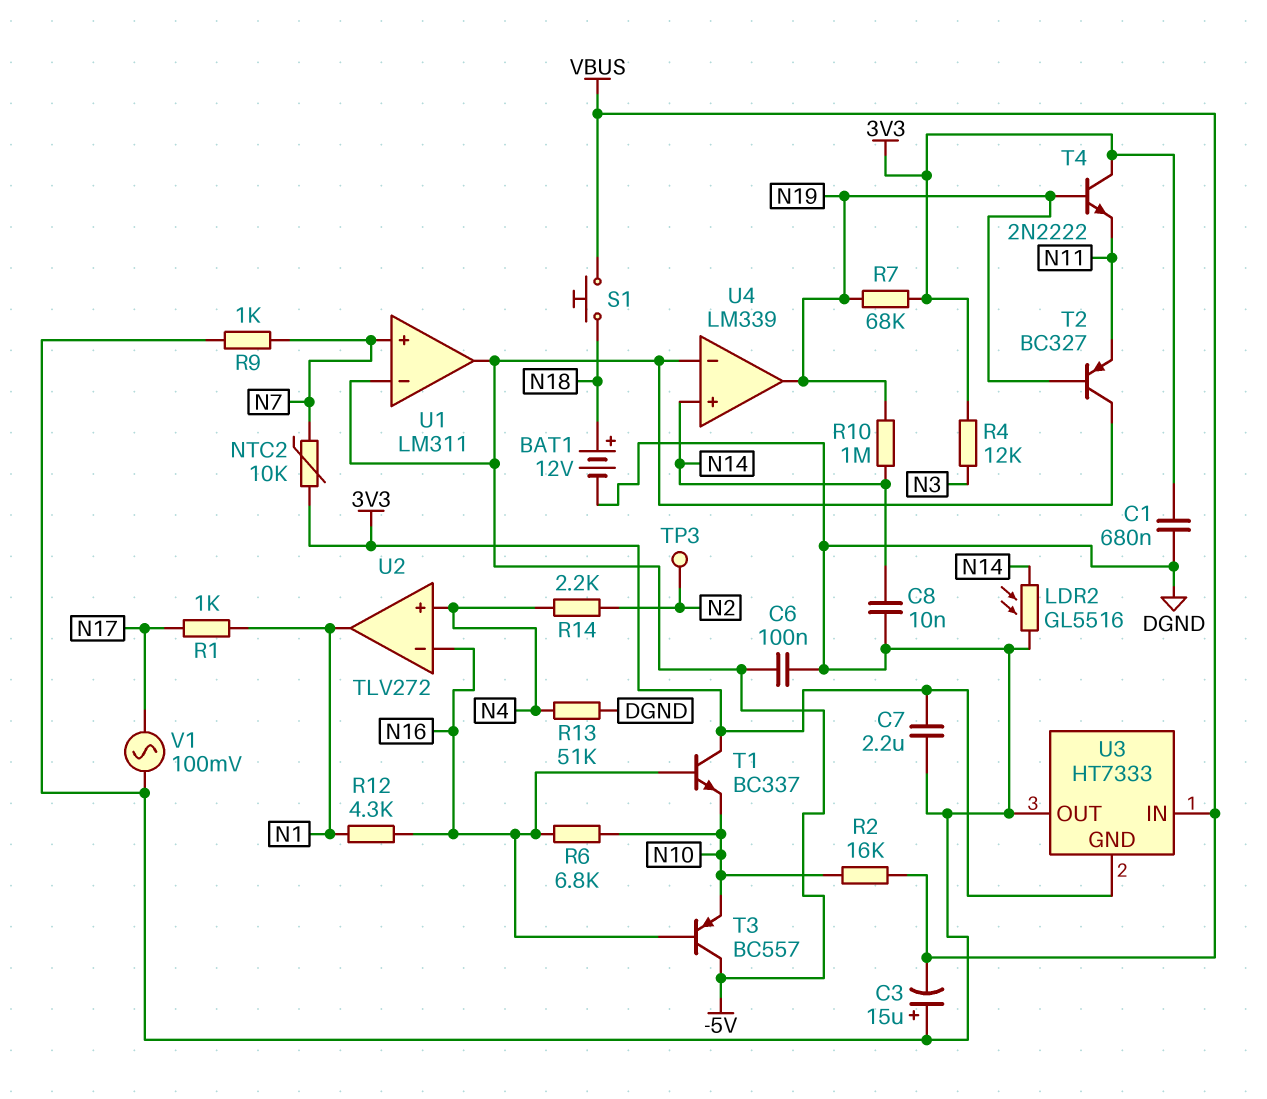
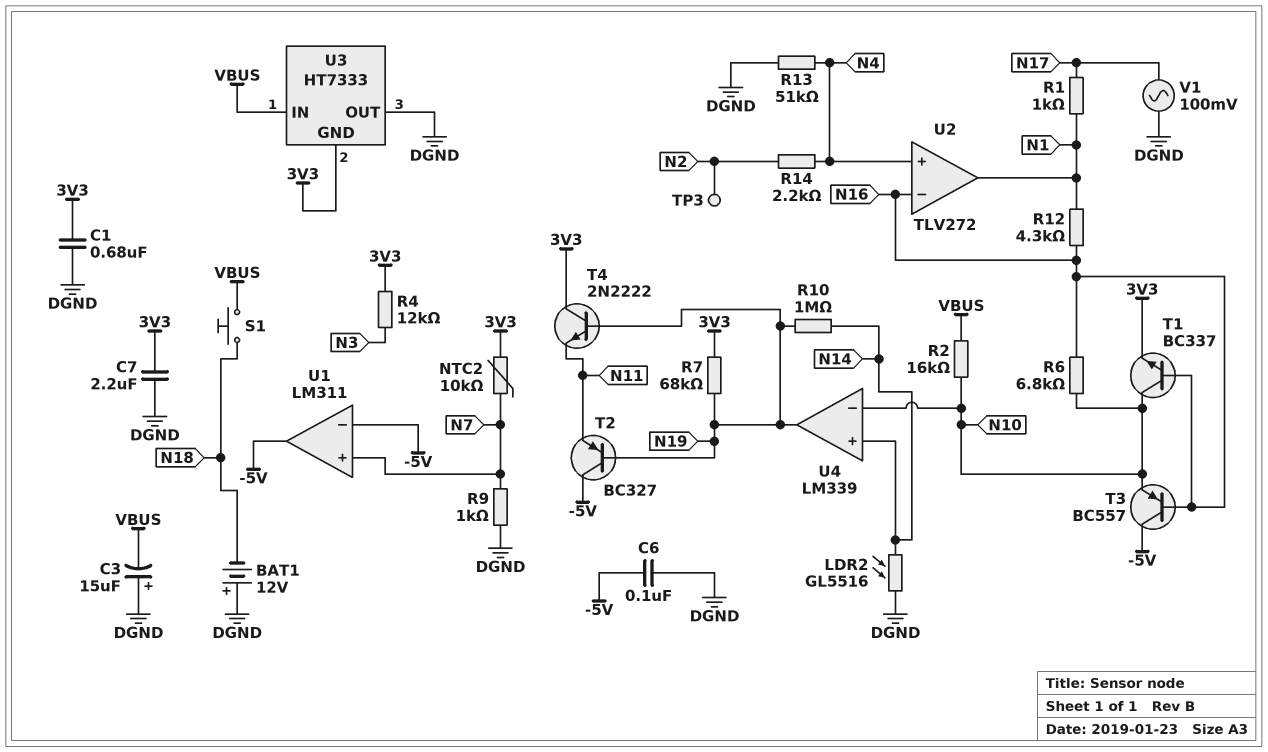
BAT1: 12V (plus N18, minus DGND) -> 12V (plus DGND, minus N18)
C8: 10nF (DGND, N14) -> none
T1: NPN BC337 (B N16, C 3V3, E N10) -> NPN BC337 (B N16, C N10, E 3V3)
U4 pin in-: -5V -> N10

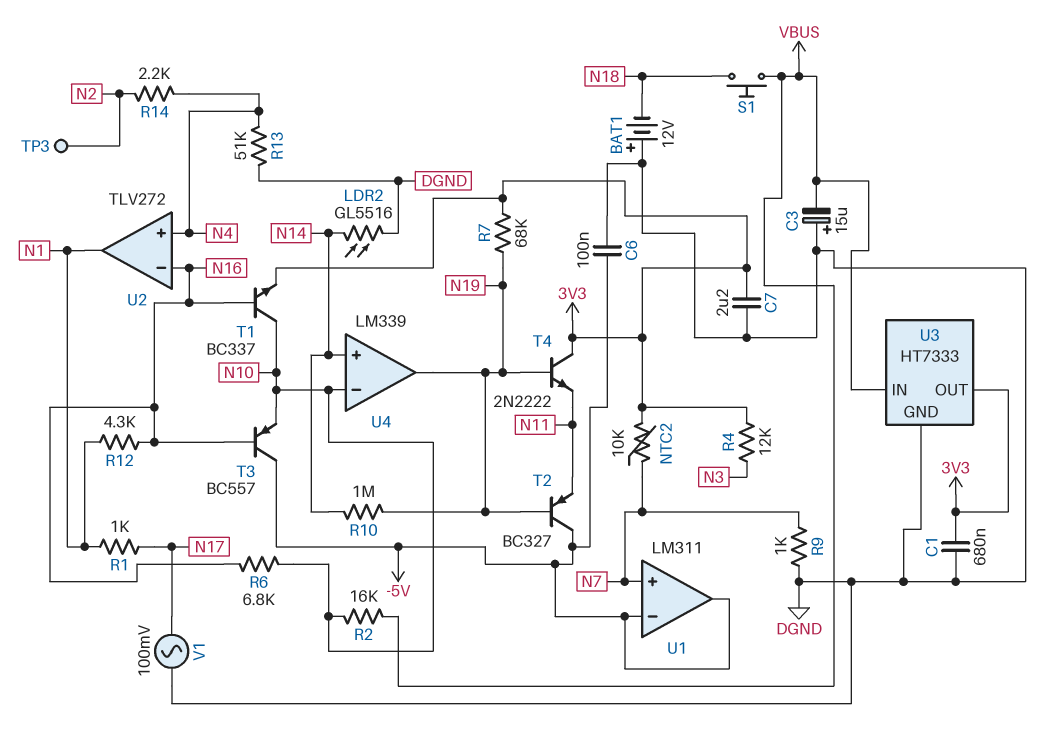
U3 pin GND: 3V3 -> DGND
U3 pin OUT: DGND -> 3V3

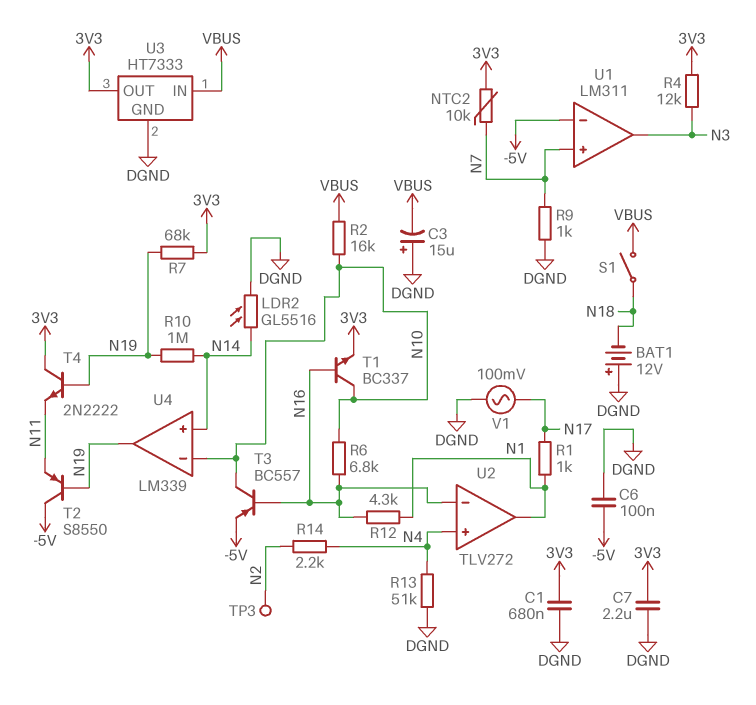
S1: button (N18, VBUS) -> switch (N18, VBUS)
T2: PNP BC327 (B N19, C -5V, E N11) -> PNP S8550 (B N19, C -5V, E N11)
T3: PNP BC557 (B N16, C -5V, E N10) -> PNP BC557 (B N16, C N10, E -5V)
U1 pin out: -5V -> N3

